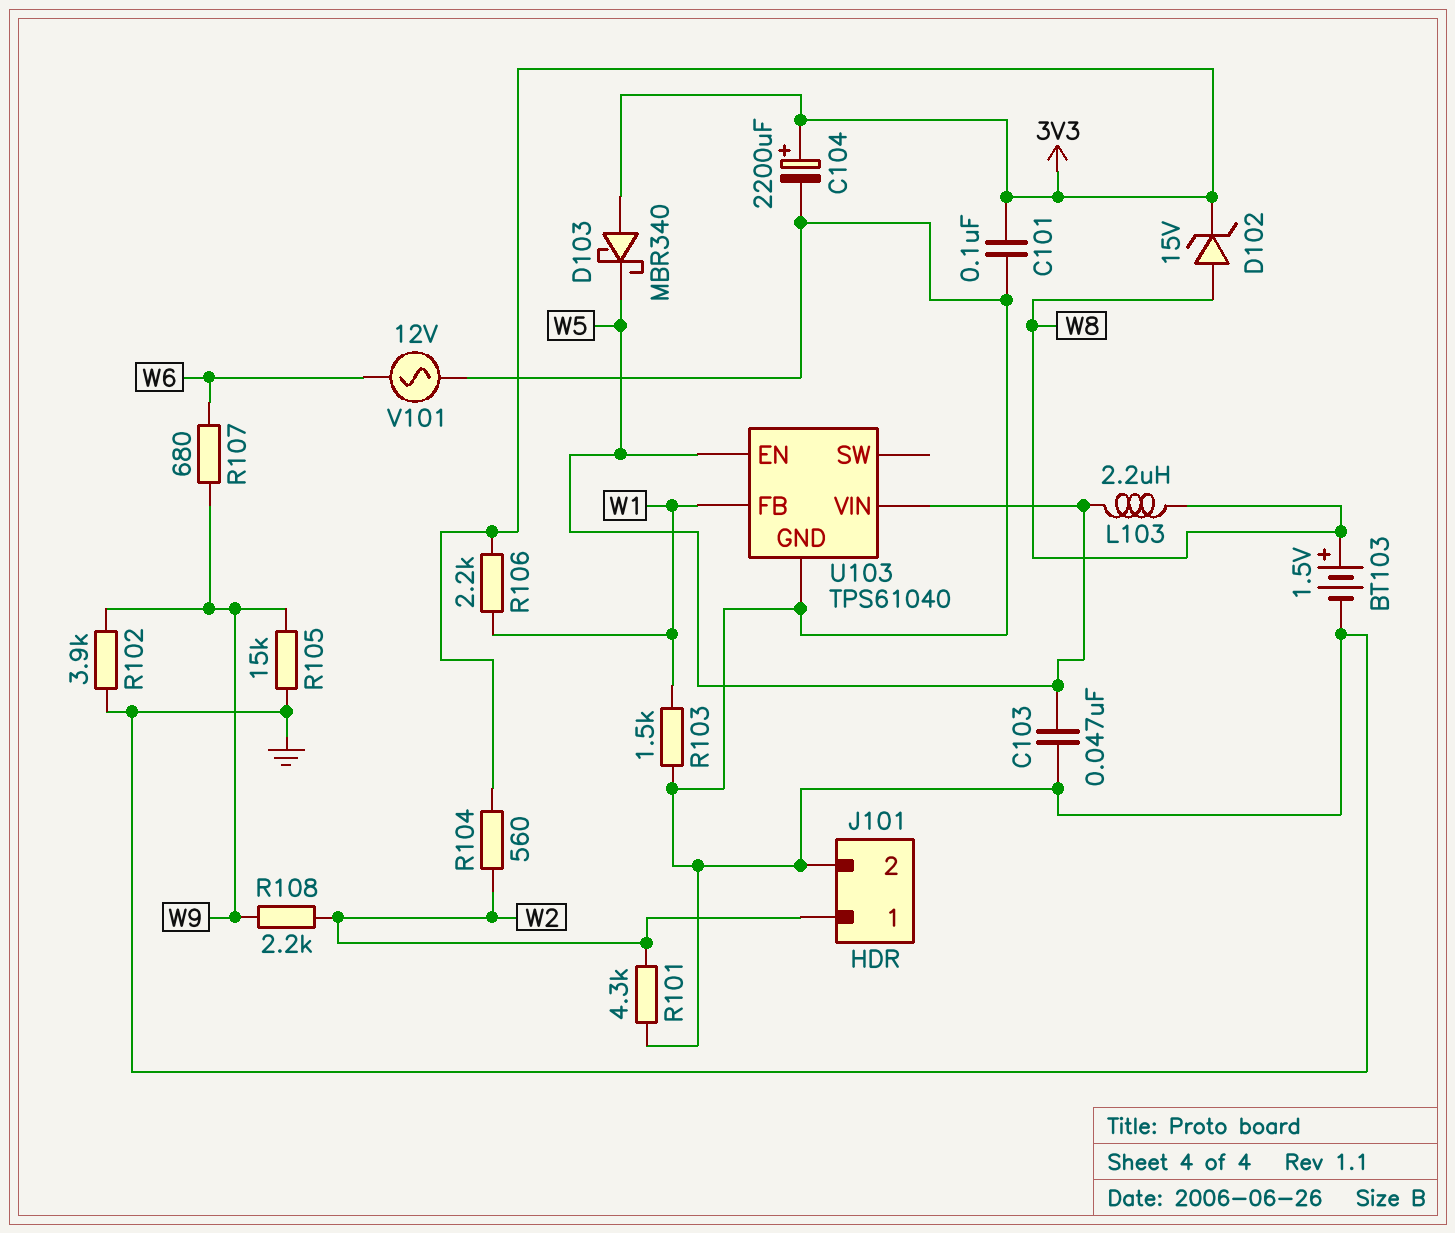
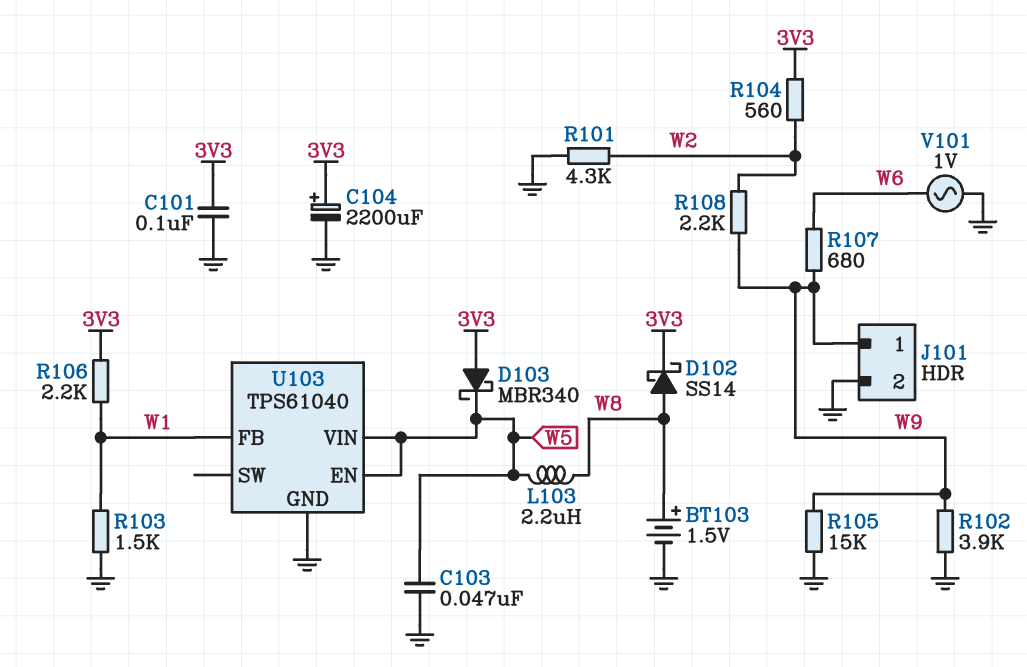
D102: zener 15V (A W8, K 3V3) -> schottky SS14 (A W8, K 3V3)
J101 pin 1: W2 -> W9
V101: AC 12V (GND, W6) -> AC 1V (GND, W6)

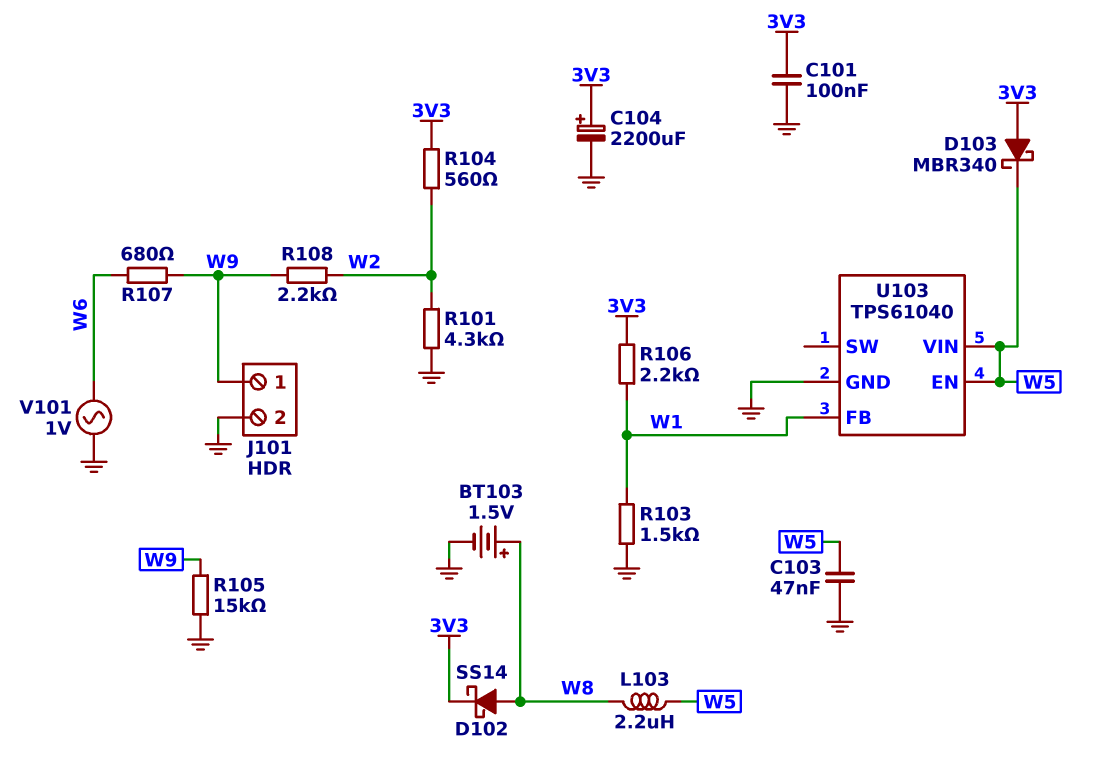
R102: 3.9k (GND, W9) -> none

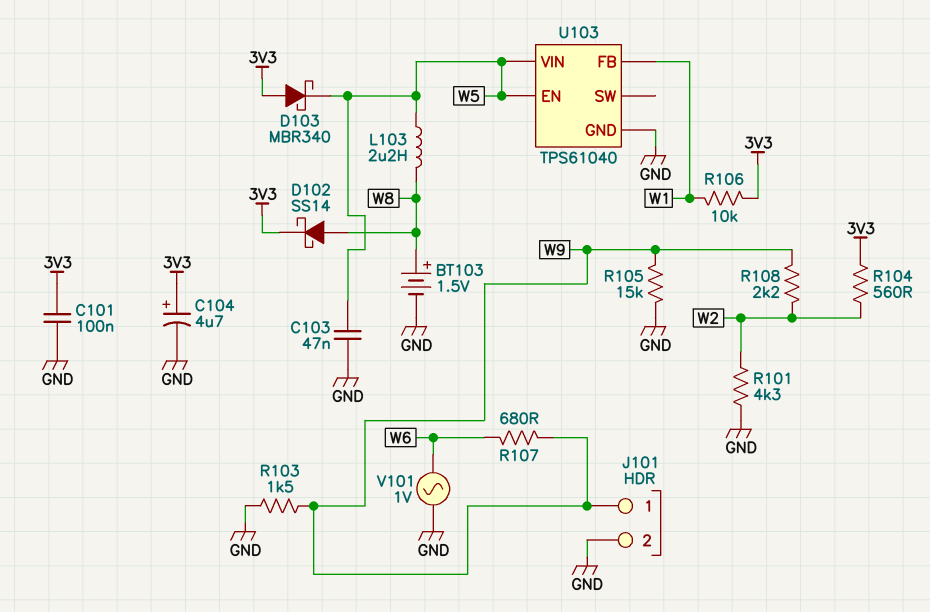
C104: 2200uF (plus 3V3, minus GND) -> 4.7uF (plus 3V3, minus GND)
R103: 1.5k (GND, W1) -> 1.5k (GND, W9)
R106: 2.2k (3V3, W1) -> 10k (3V3, W1)

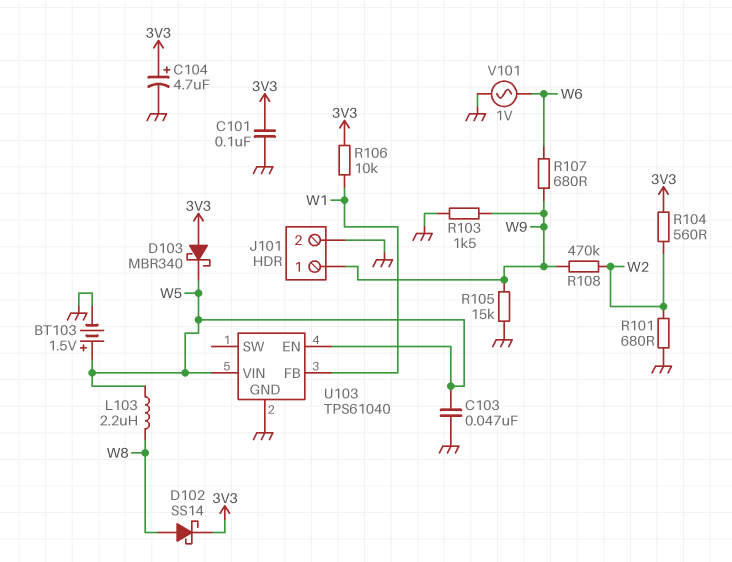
BT103: 1.5V (plus W8, minus GND) -> 1.5V (plus W5, minus GND)
R101: 4.3k (GND, W2) -> 680 (GND, W2)
R108: 2.2k (W2, W9) -> 470k (W2, W9)

